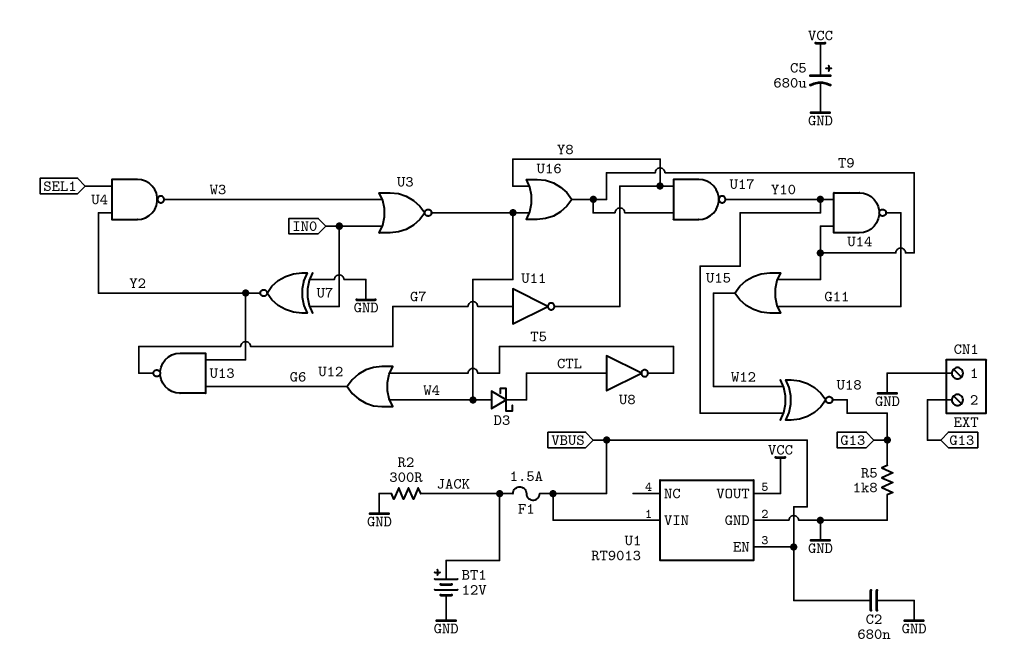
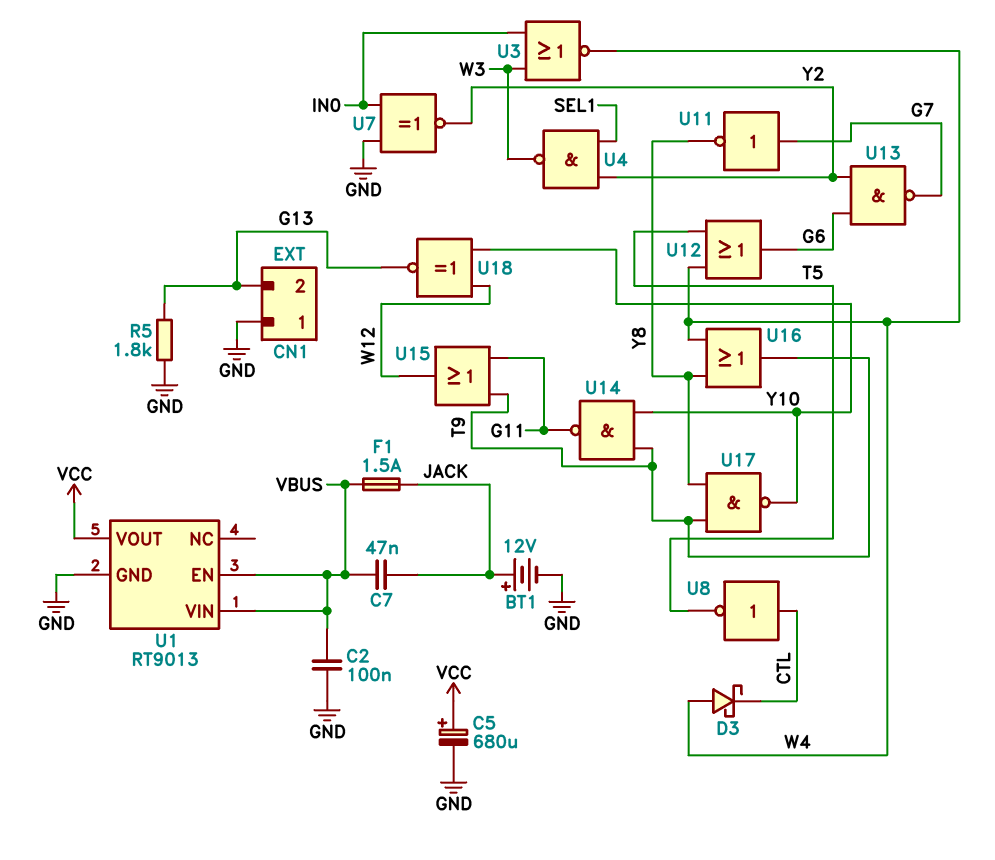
C2: 680nF (GND, VBUS) -> 100nF (GND, VBUS)
C7: none -> 47nF (JACK, VBUS)
R2: 300 (GND, JACK) -> none

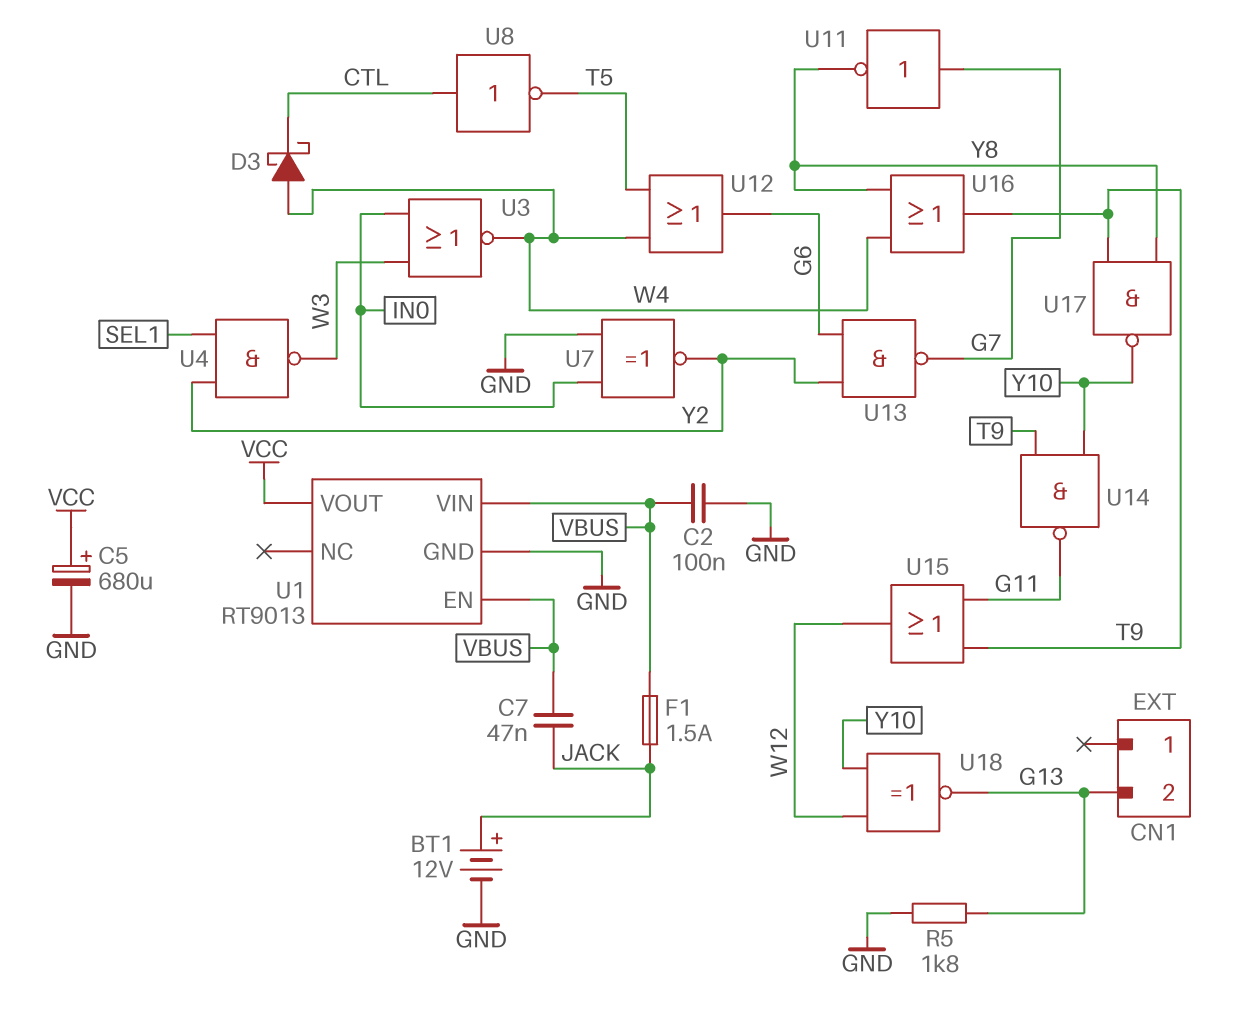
CN1 pin 1: GND -> none

